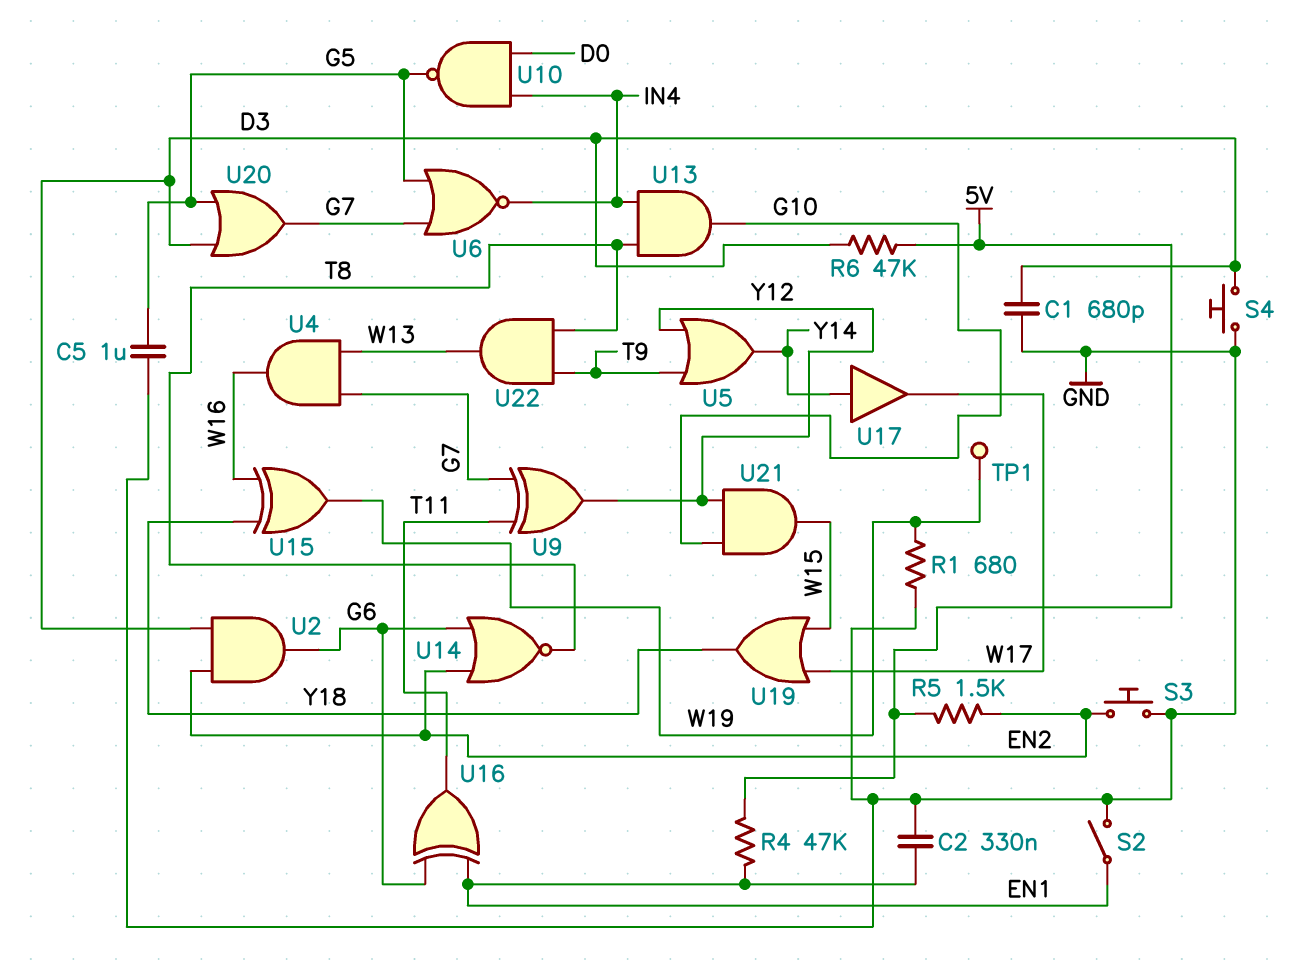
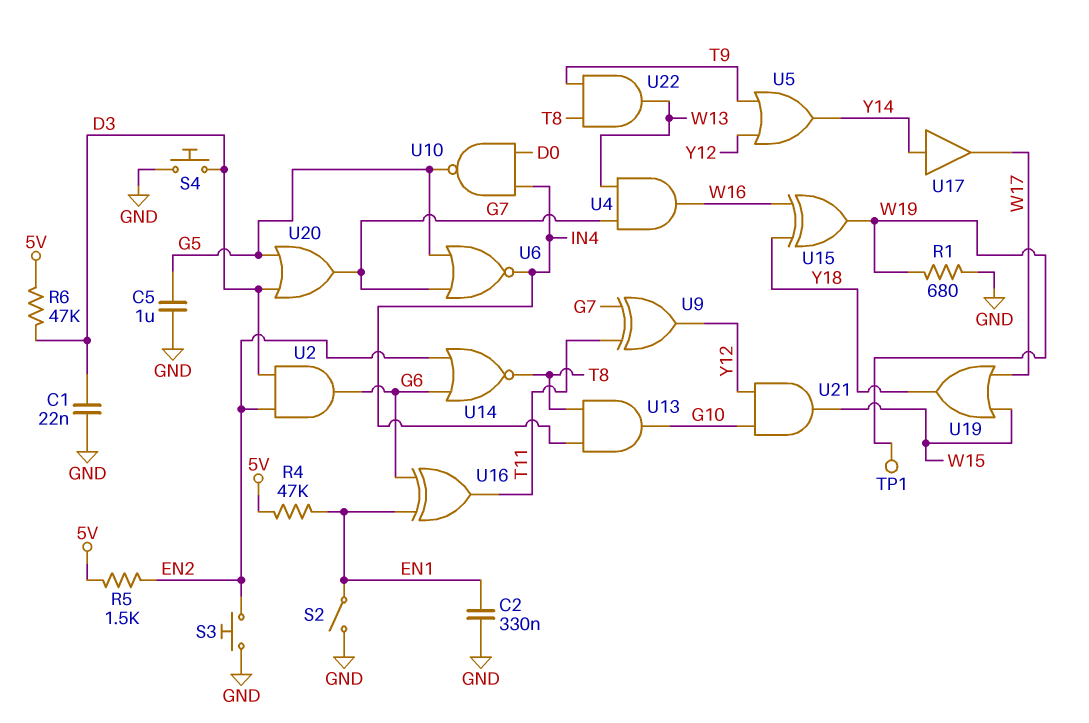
C1: 680pF (D3, GND) -> 22nF (D3, GND)

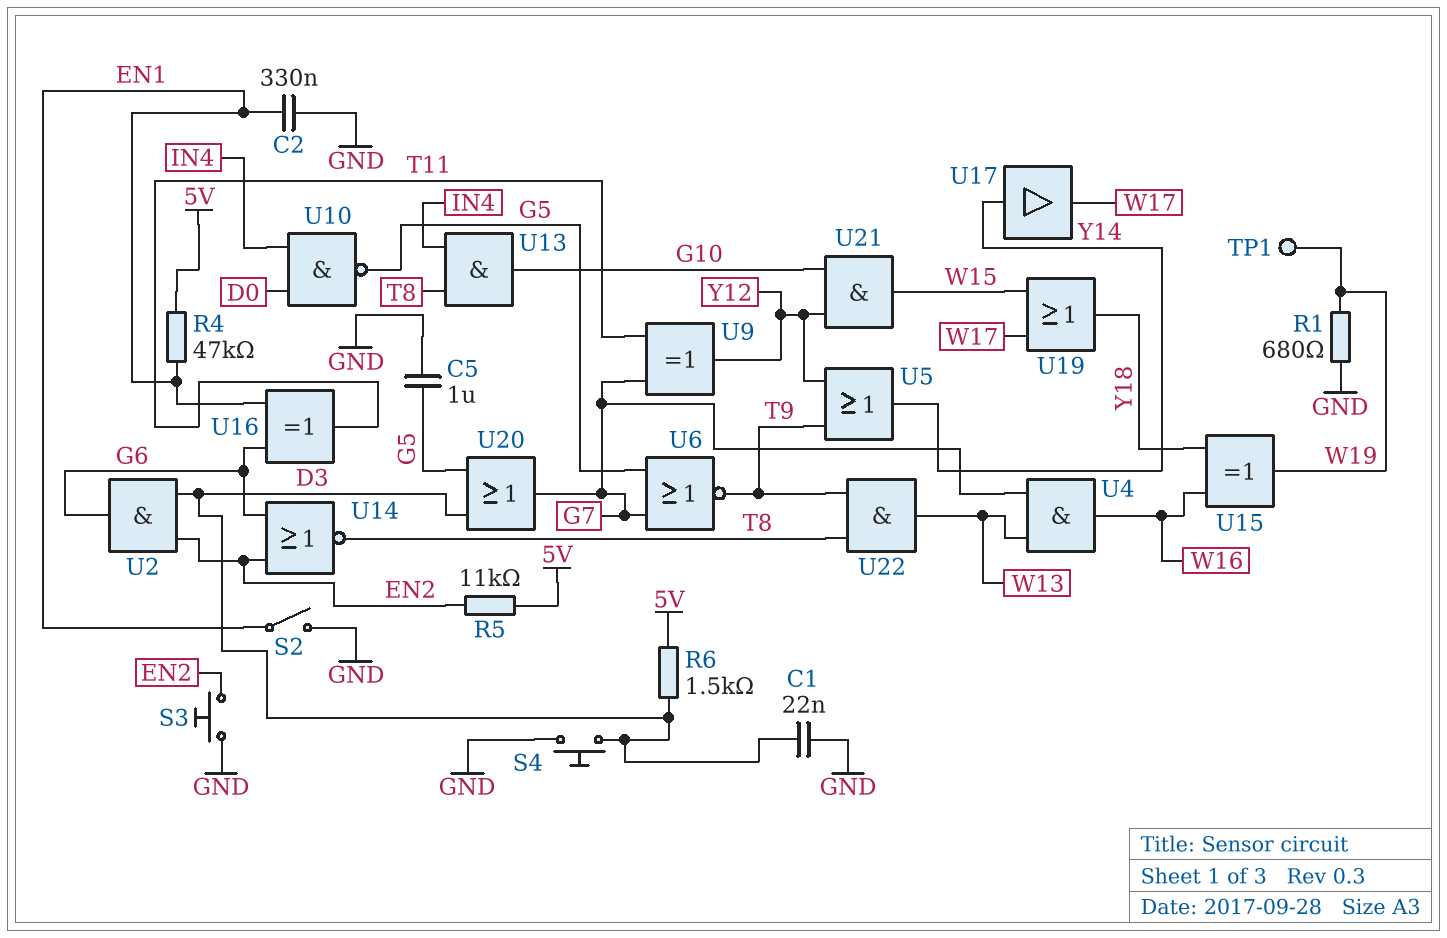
R5: 1.5k (5V, EN2) -> 11k (5V, EN2)
R6: 47k (5V, D3) -> 1.5k (5V, D3)
U6: NOR (in G5, in G7, out IN4) -> NOR (in G5, in G7, out T9)

